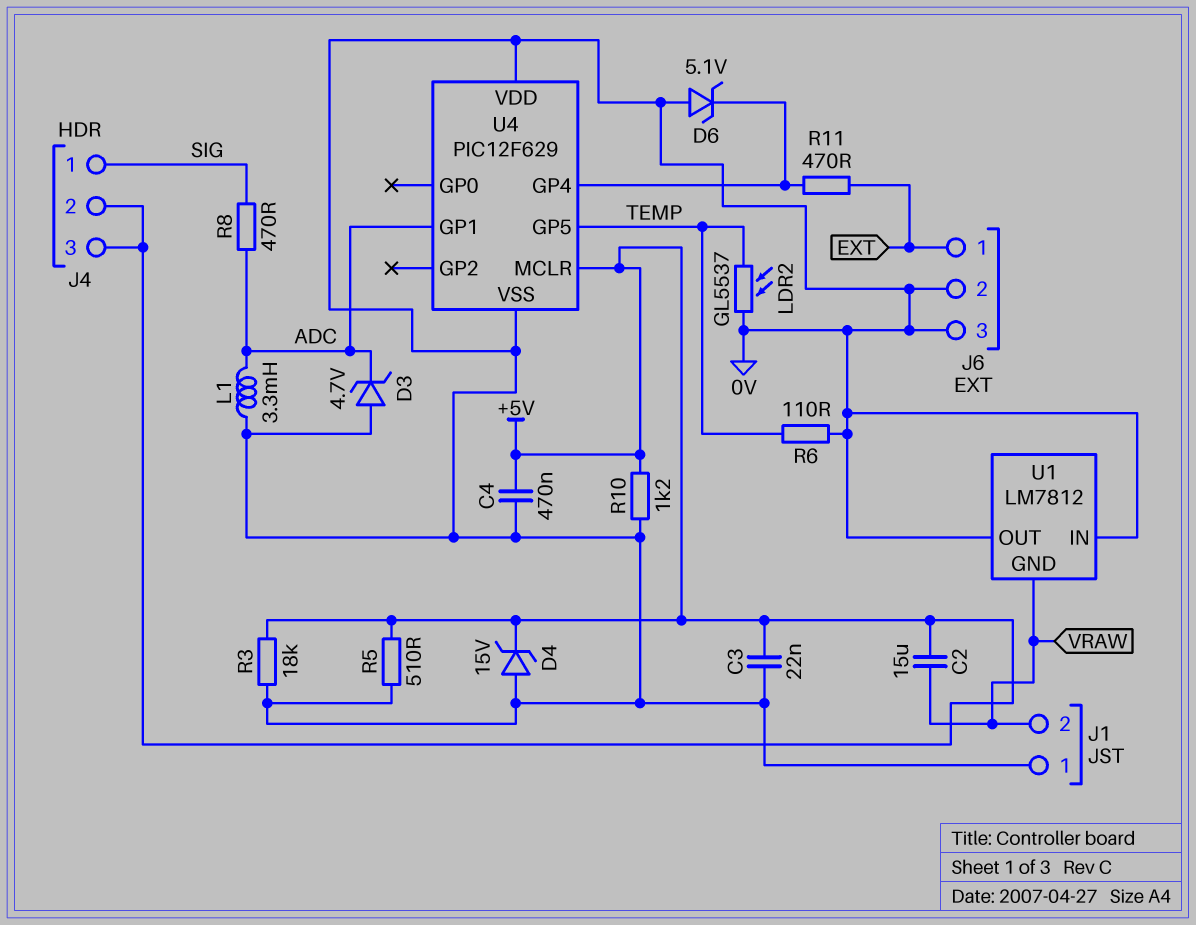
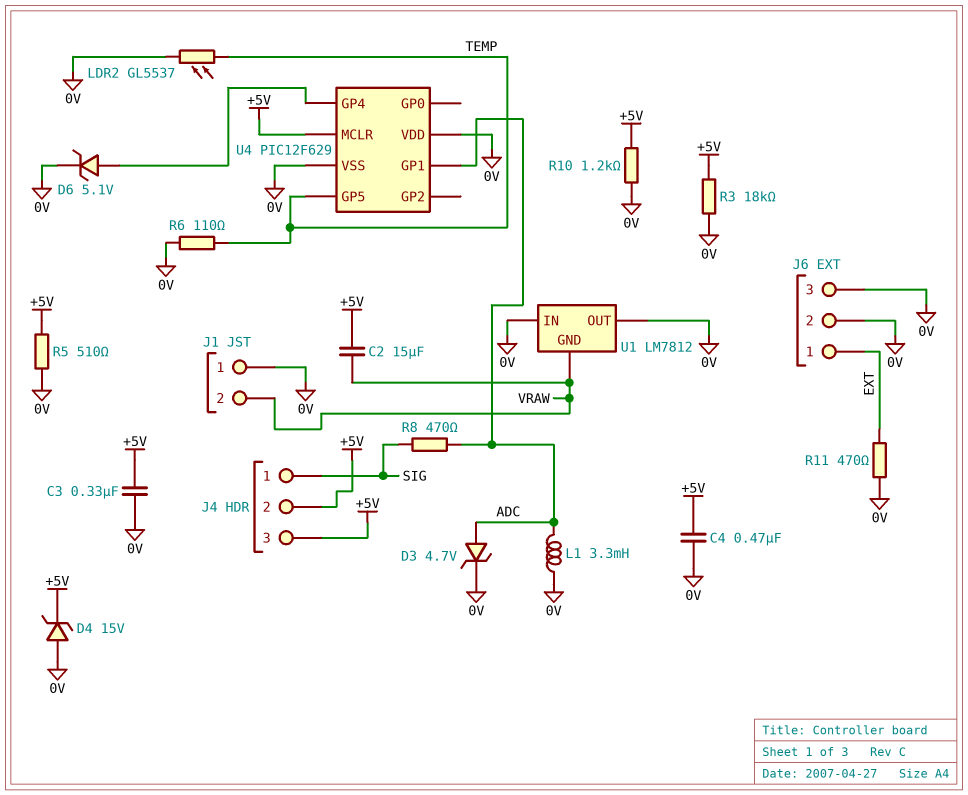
C3: 22nF (+5V, 0V) -> 330nF (+5V, 0V)
D3: zener 4.7V (A 0V, K ADC) -> zener 4.7V (A ADC, K 0V)
D6: zener 5.1V (A 0V, K U4/GP4) -> zener 5.1V (A U4/GP4, K 0V)
R11: 470 (EXT, U4/GP4) -> 470 (0V, EXT)

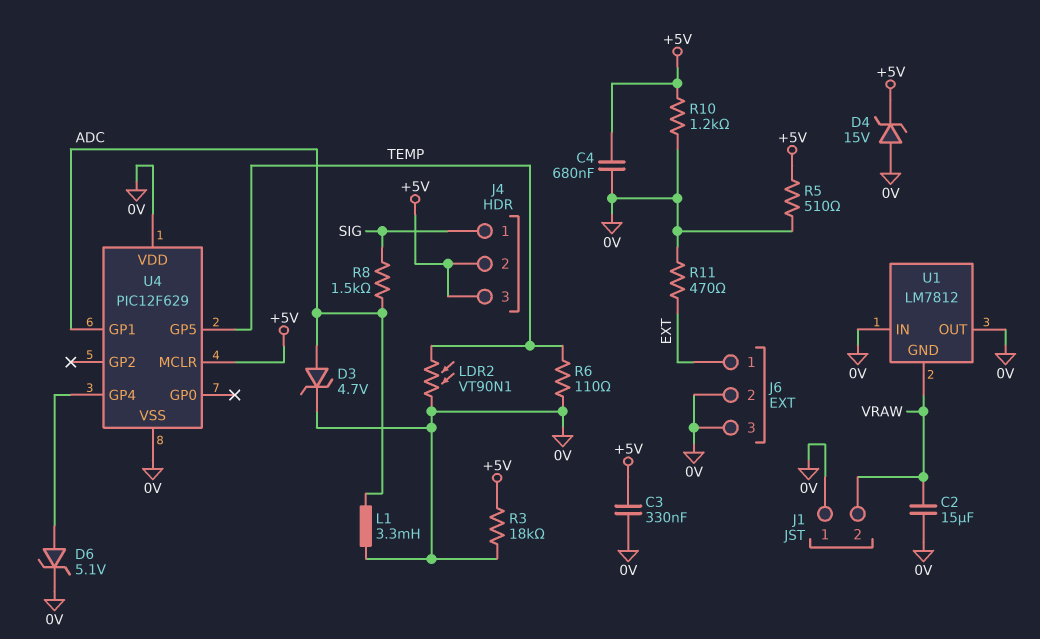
C2: 15uF (+5V, VRAW) -> 15uF (0V, VRAW)
C4: 470nF (+5V, 0V) -> 680nF (+5V, 0V)
LDR2: GL5537 (0V, TEMP) -> VT90N1 (0V, TEMP)
R8: 470 (ADC, SIG) -> 1.5k (ADC, SIG)

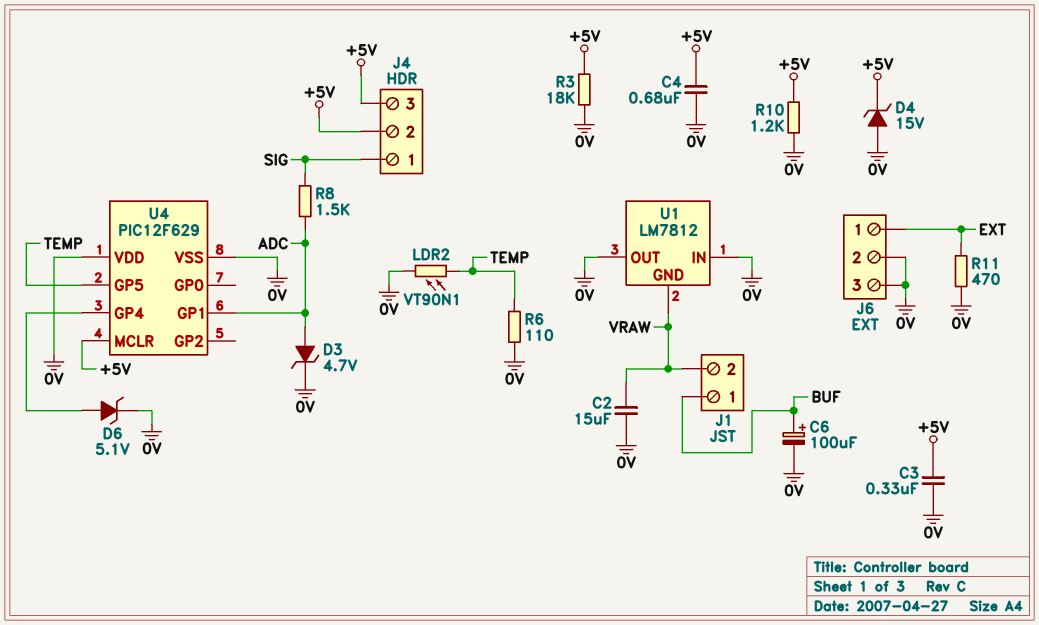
C6: none -> 100uF (plus BUF, minus 0V)
J1 pin 1: 0V -> BUF
L1: 3.3mH (0V, ADC) -> none
R5: 510 (+5V, 0V) -> none

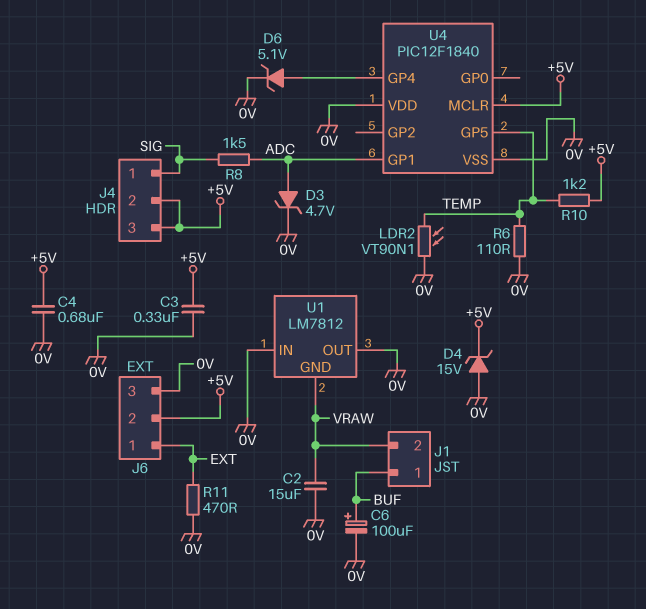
J6 pin 2: 0V -> +5V
R3: 18k (+5V, 0V) -> none
R10: 1.2k (+5V, 0V) -> 1.2k (+5V, TEMP)
U4: PIC12F629 -> PIC12F1840

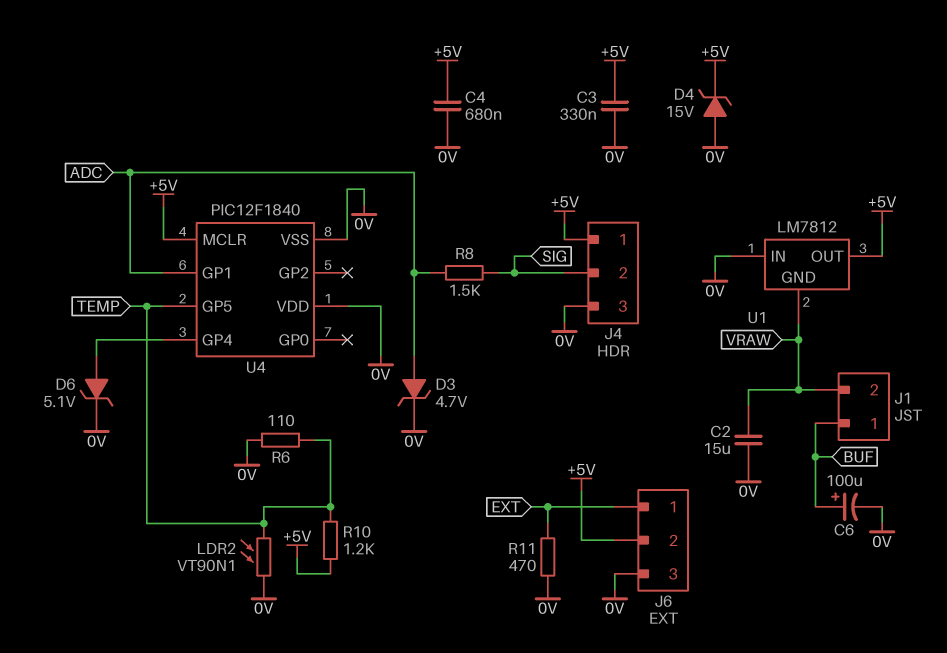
J4 pin 1: SIG -> +5V
J4 pin 2: +5V -> SIG
J4 pin 3: +5V -> 0V
U1 pin OUT: 0V -> +5V

